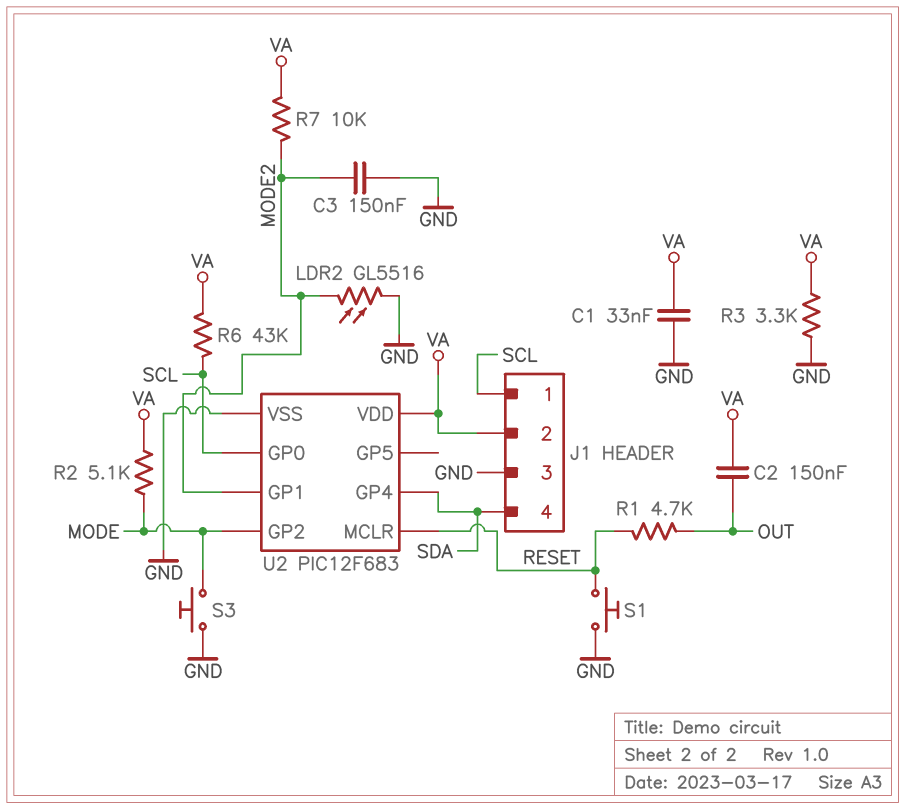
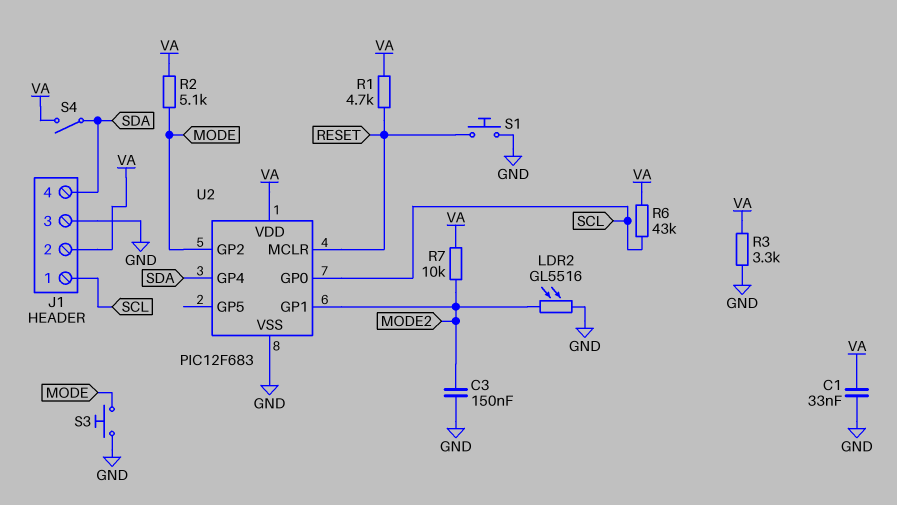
C2: 150nF (OUT, VA) -> none
R1: 4.7k (OUT, RESET) -> 4.7k (RESET, VA)
S4: none -> switch (SDA, VA)

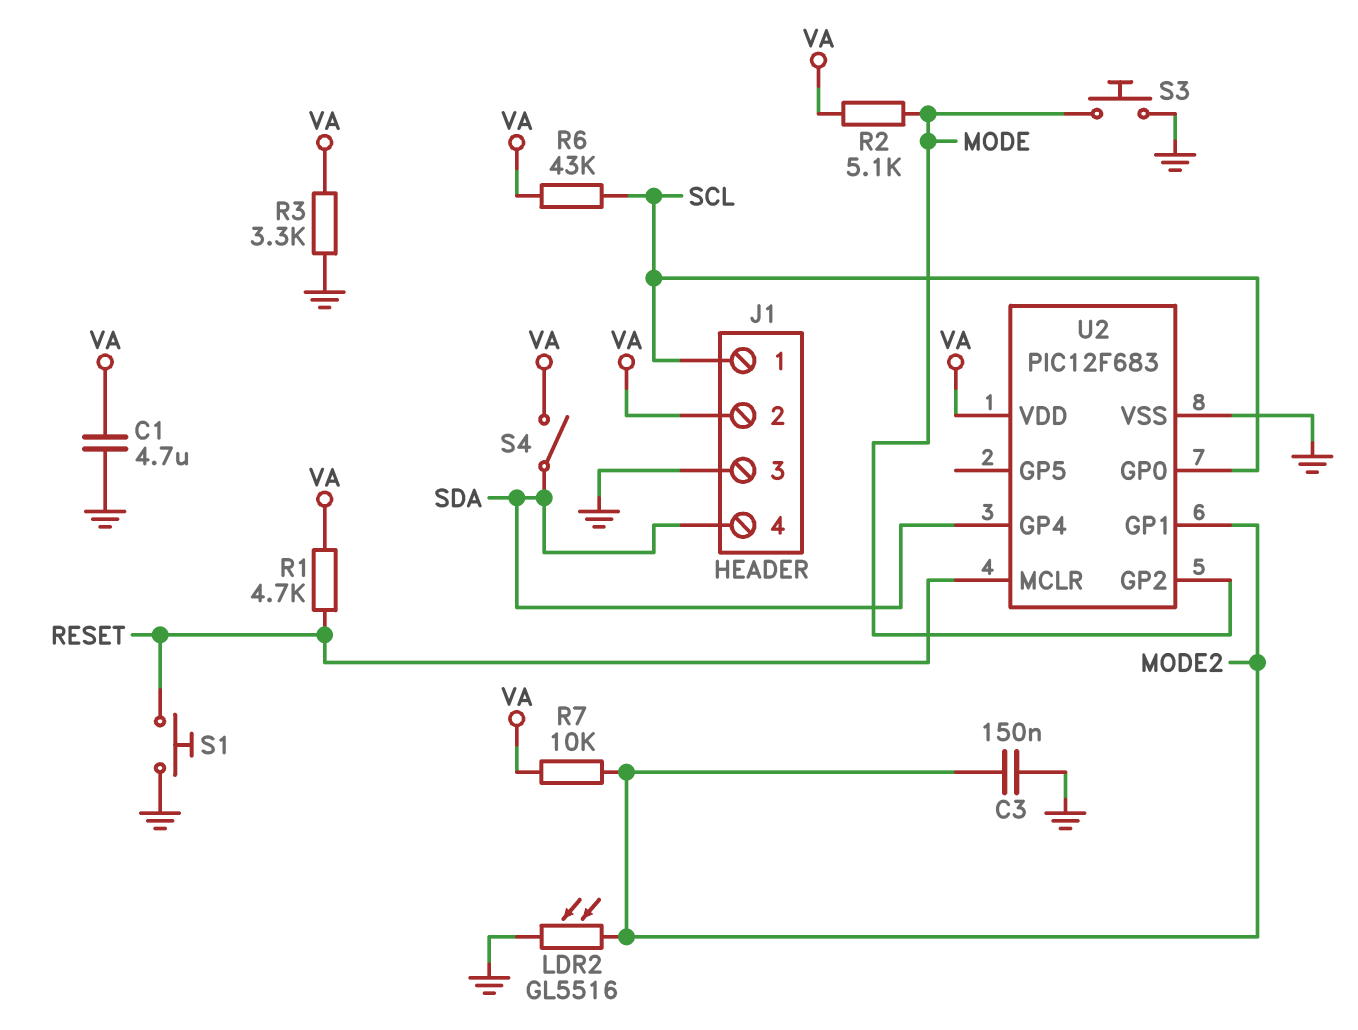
C1: 33nF (GND, VA) -> 4.7uF (GND, VA)

